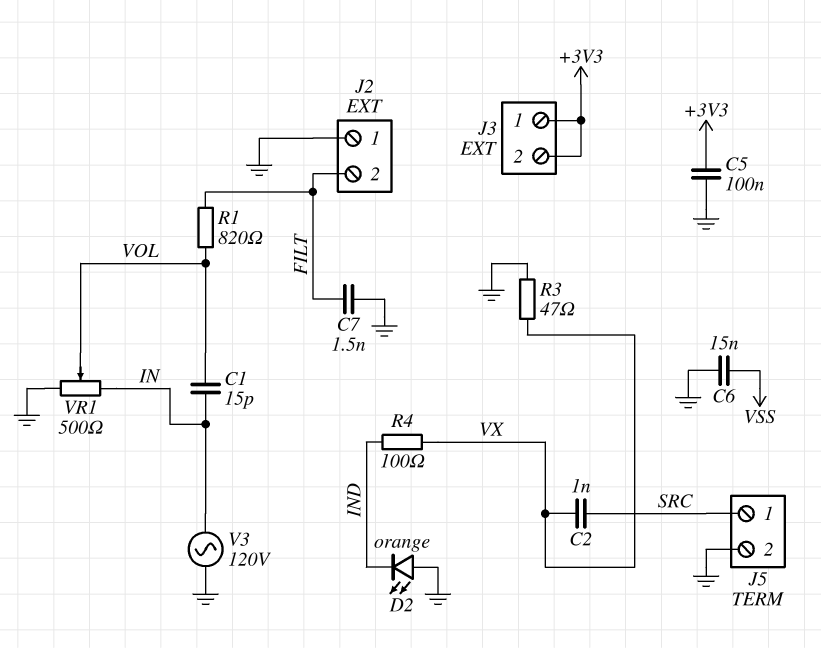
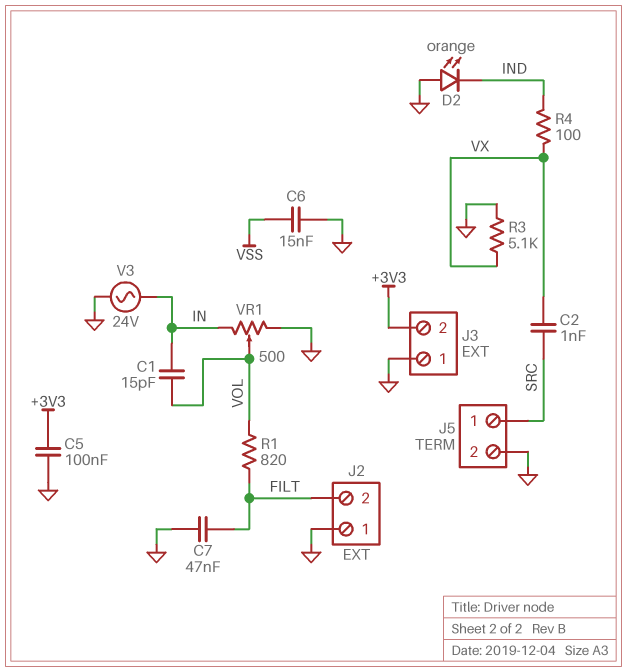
C7: 1.5nF (FILT, GND) -> 47nF (FILT, GND)
J3 pin 1: +3V3 -> GND
R3: 47 (GND, VX) -> 5.1k (GND, VX)
V3: AC 120V (GND, IN) -> AC 24V (GND, IN)

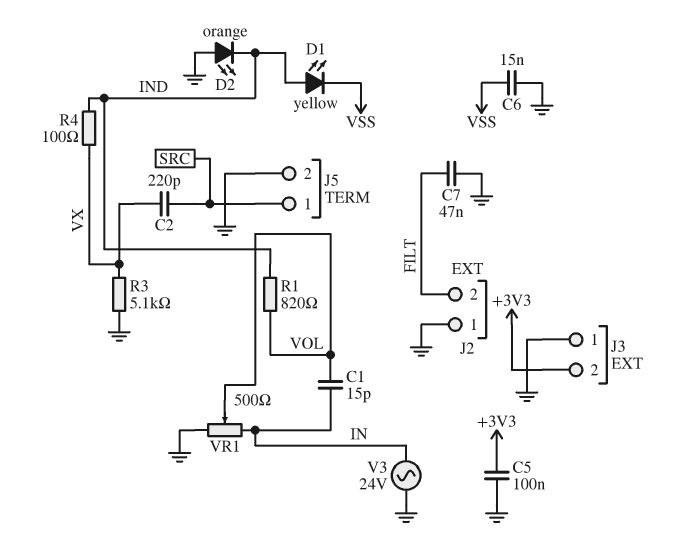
C2: 1nF (SRC, VX) -> 220pF (SRC, VX)
D1: none -> LED yellow (A IND, K VSS)
R1: 820 (FILT, VOL) -> 820 (IND, VOL)

